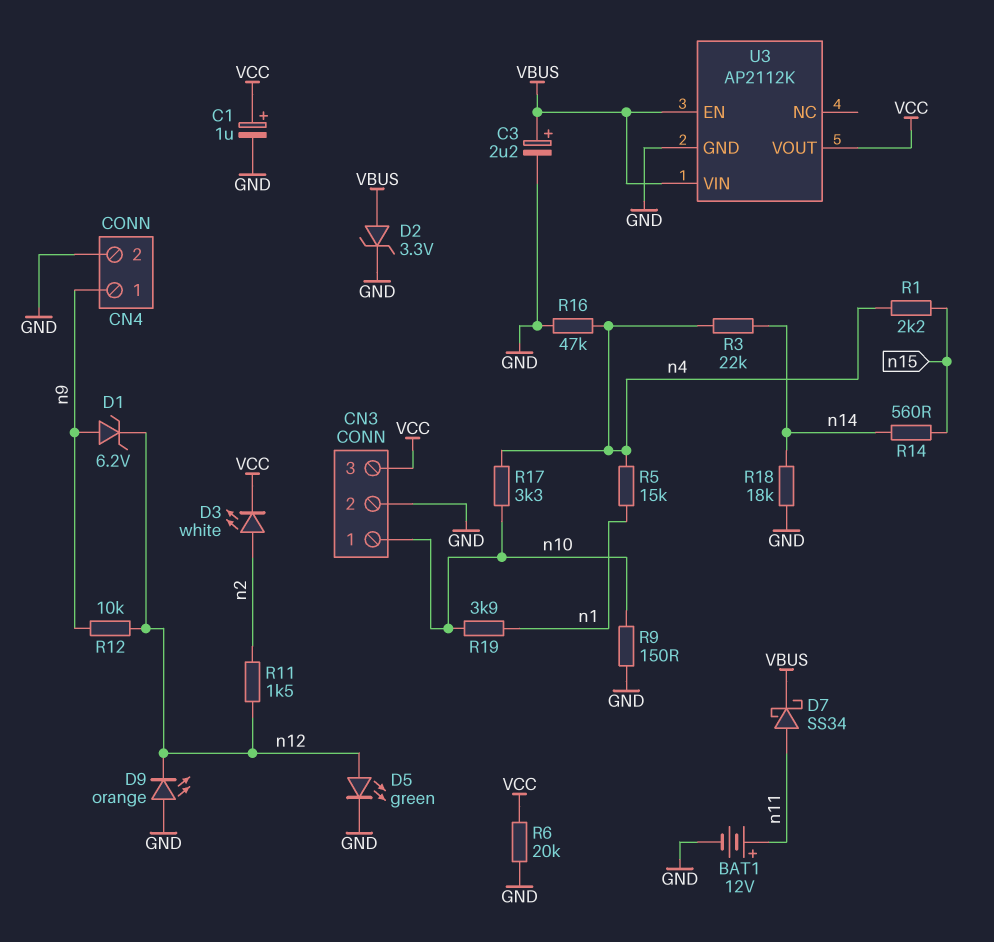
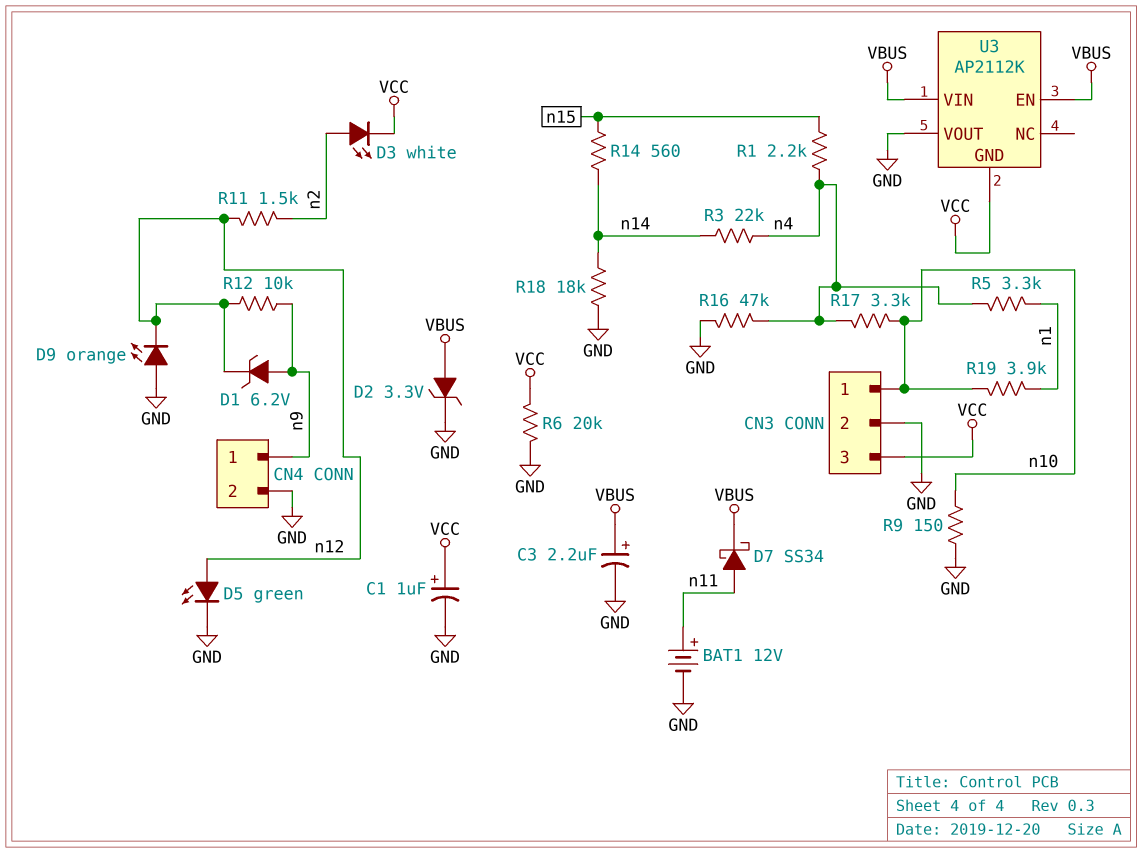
R5: 15k (n1, n4) -> 3.3k (n1, n4)
U3 pin GND: GND -> VCC
U3 pin VOUT: VCC -> GND

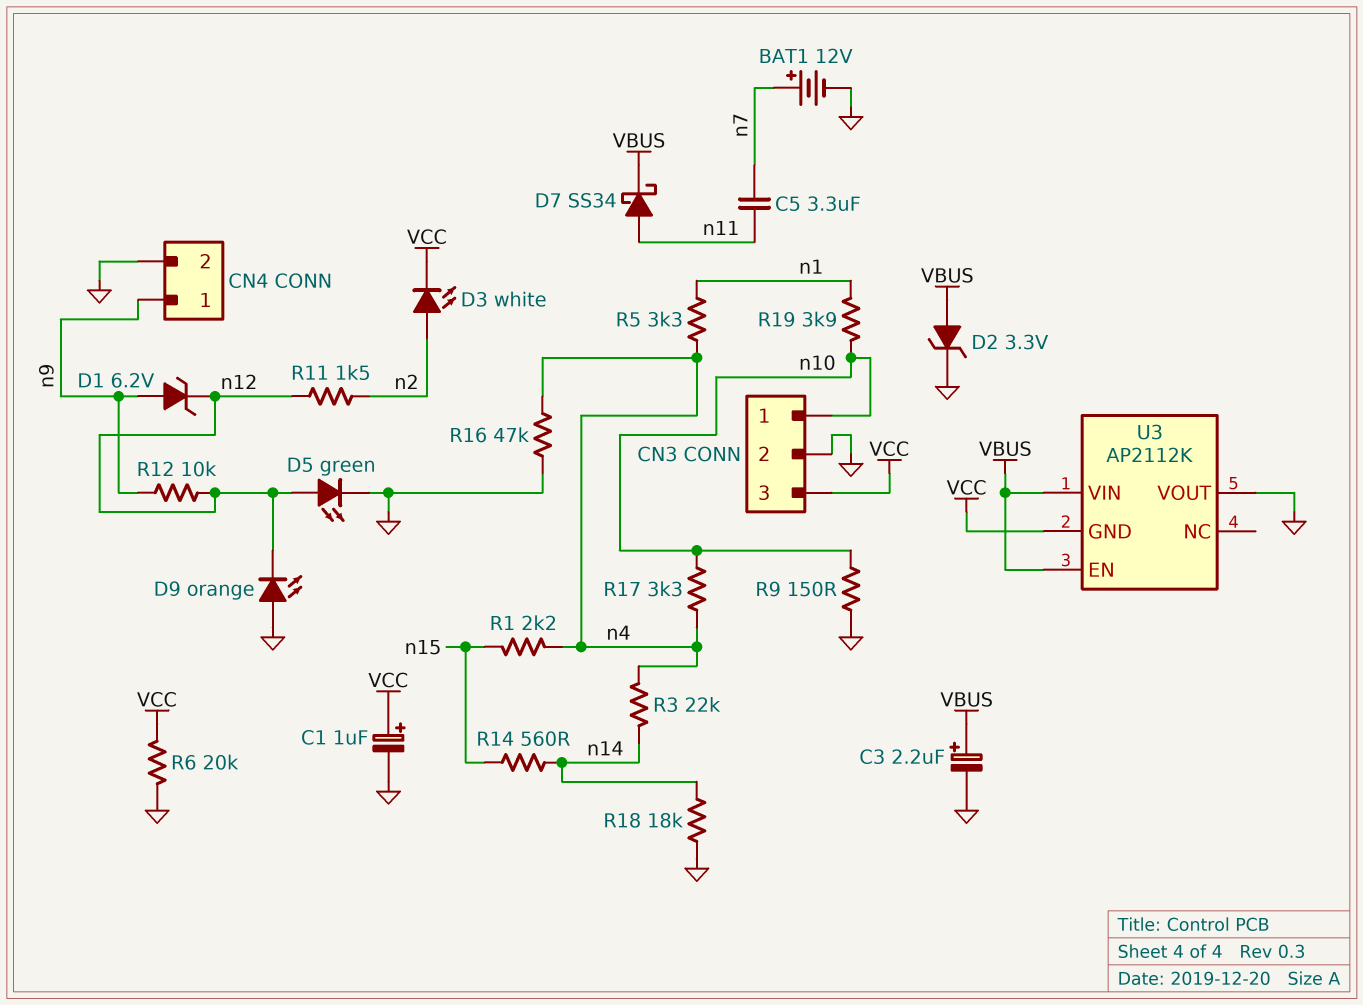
BAT1: 12V (plus n11, minus GND) -> 12V (plus n7, minus GND)
C5: none -> 3.3uF (n7, n11)

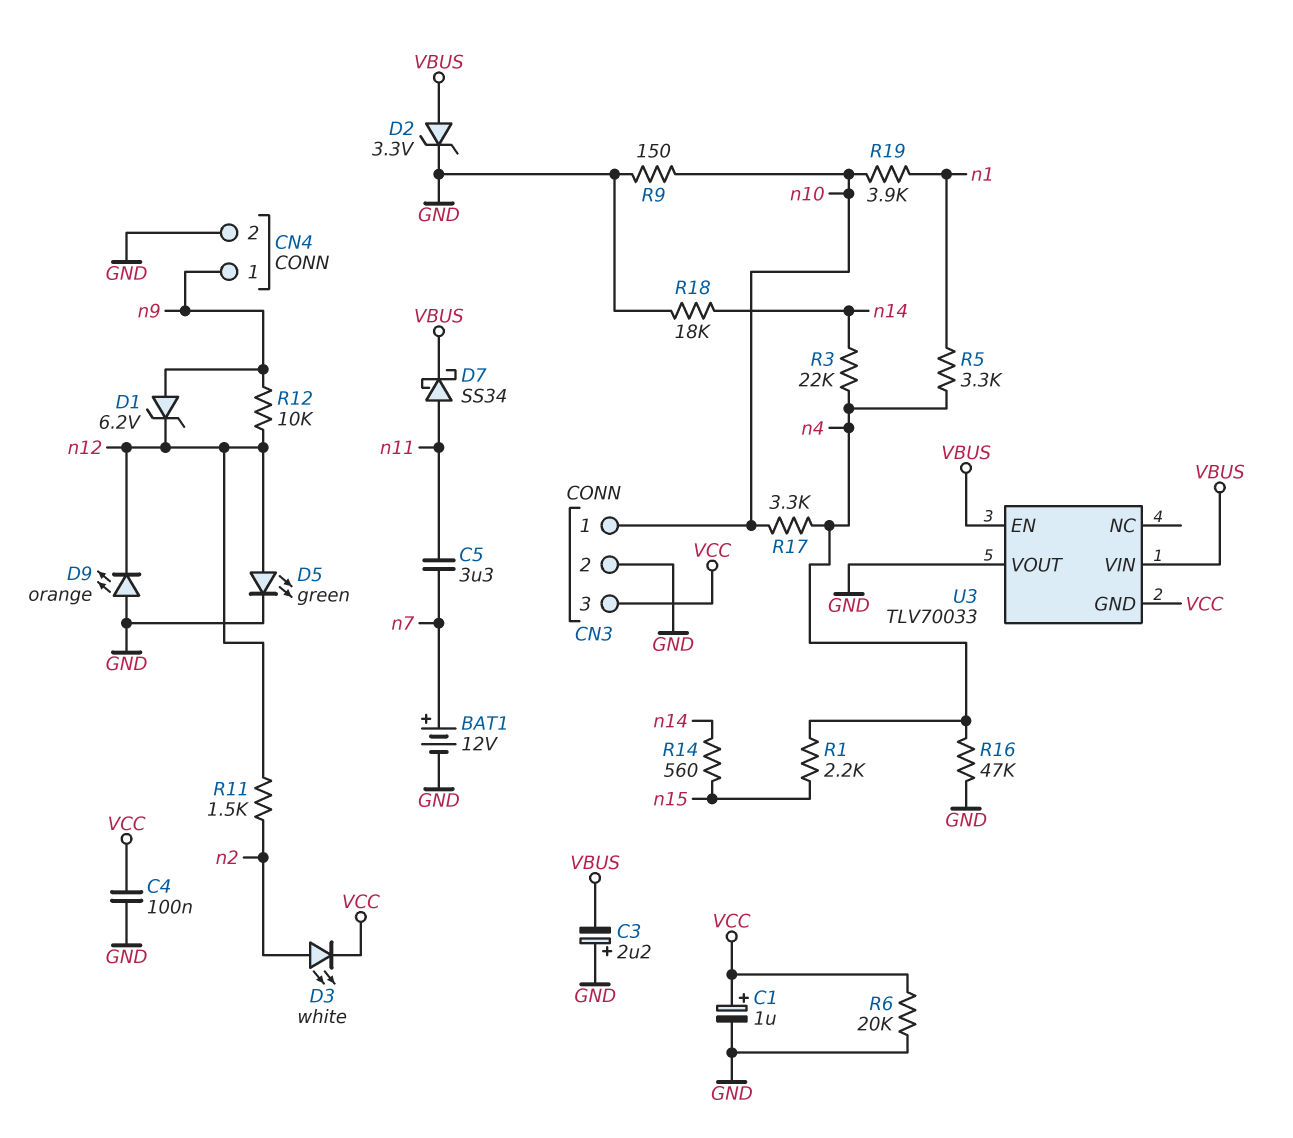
C3: 2.2uF (plus VBUS, minus GND) -> 2.2uF (plus GND, minus VBUS)
C4: none -> 100nF (GND, VCC)
U3: AP2112K -> TLV70033

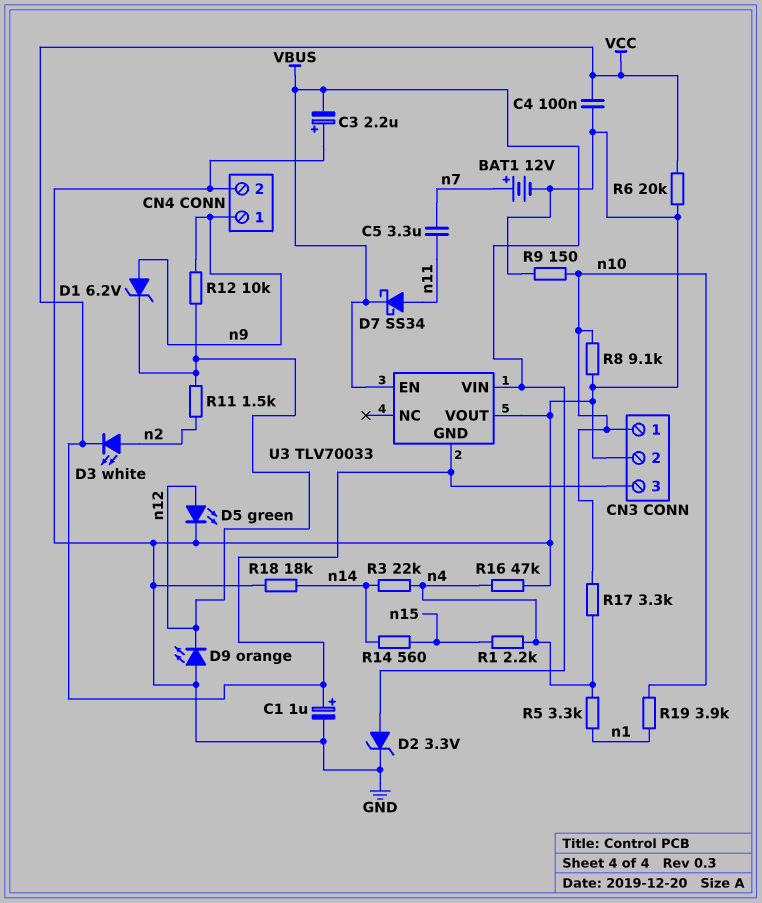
R8: none -> 9.1k (GND, n10)

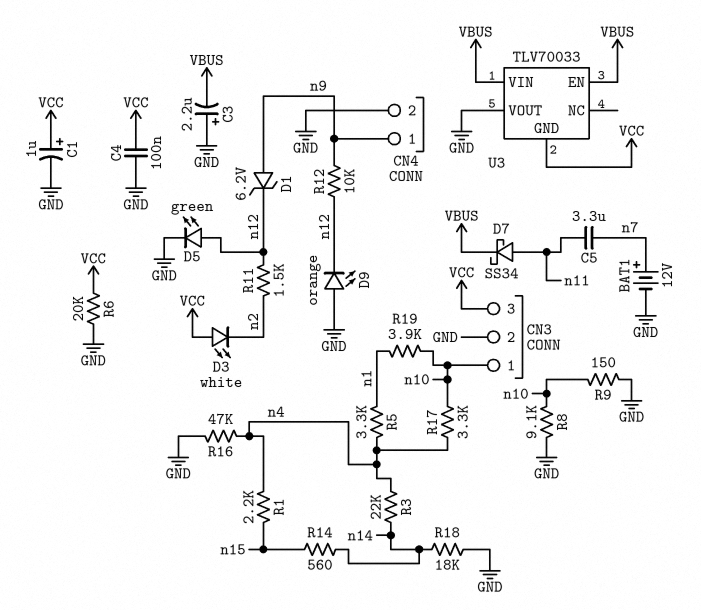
D2: zener 3.3V (A VBUS, K GND) -> none
D3: LED white (A n2, K VCC) -> LED white (A VCC, K n2)

